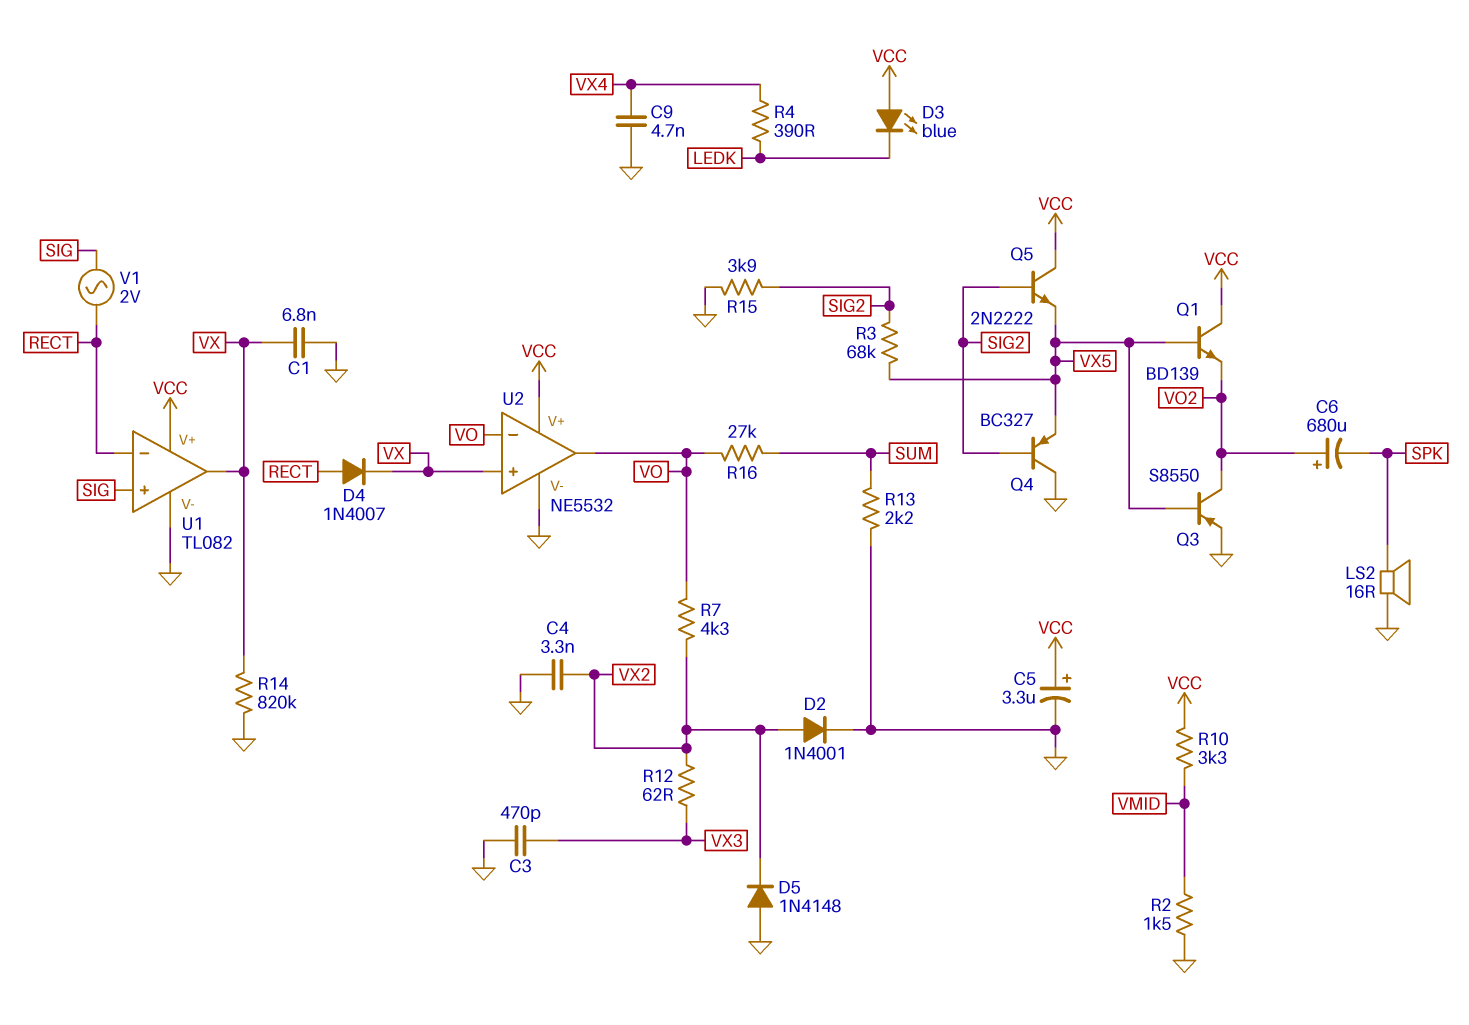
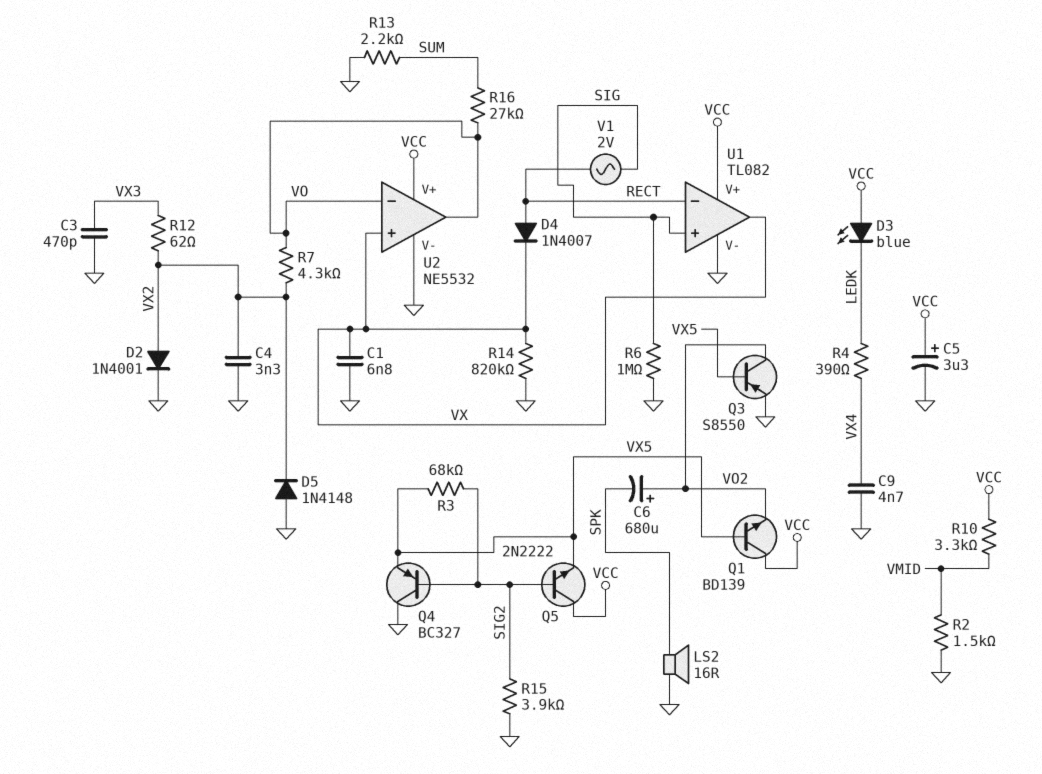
R6: none -> 1M (GND, SIG)

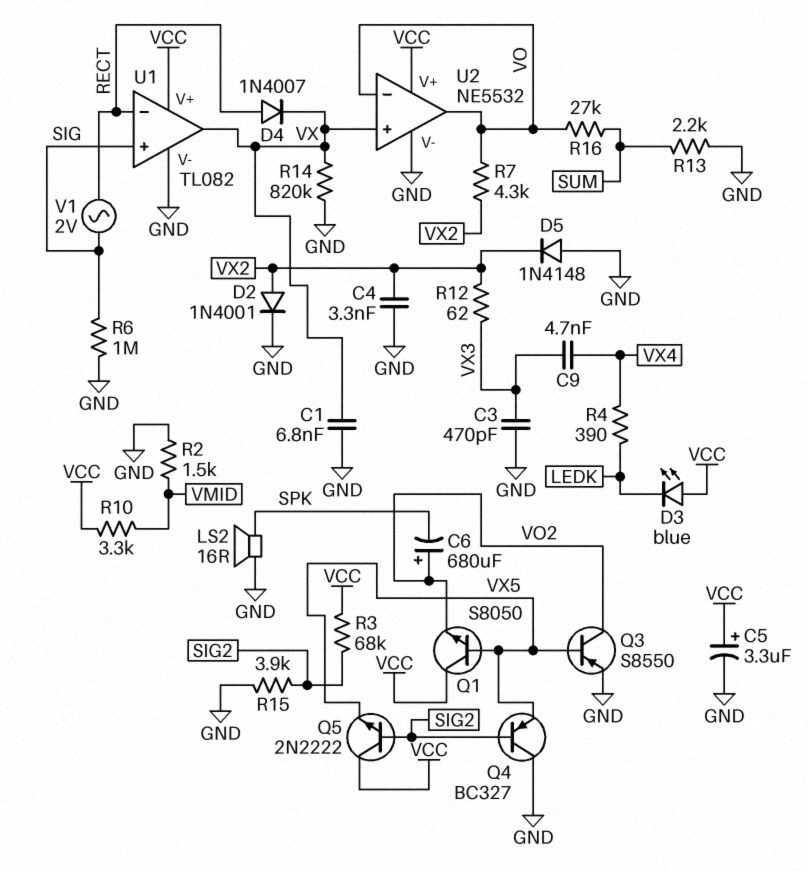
C9: 4.7nF (GND, VX4) -> 4.7nF (VX3, VX4)
Q1: NPN BD139 (B VX5, C VCC, E VO2) -> NPN S8050 (B VX5, C VCC, E VO2)
R3: 68k (SIG2, VX5) -> 68k (SIG2, VCC)

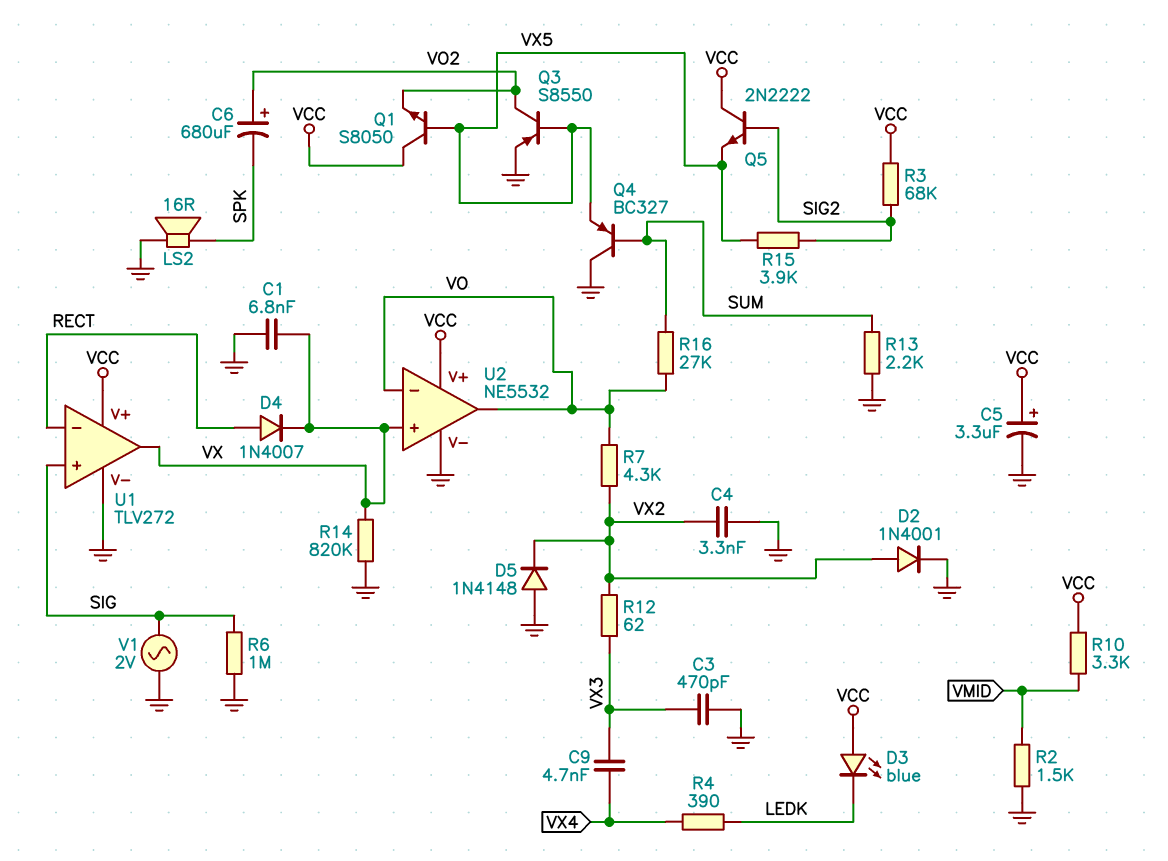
Q4: PNP BC327 (B SIG2, C GND, E VX5) -> PNP BC327 (B SUM, C GND, E VX5)
R15: 3.9k (GND, SIG2) -> 3.9k (SIG2, VX5)
U1: TL082 -> TLV272
V1: AC 2V (RECT, SIG) -> AC 2V (GND, SIG)

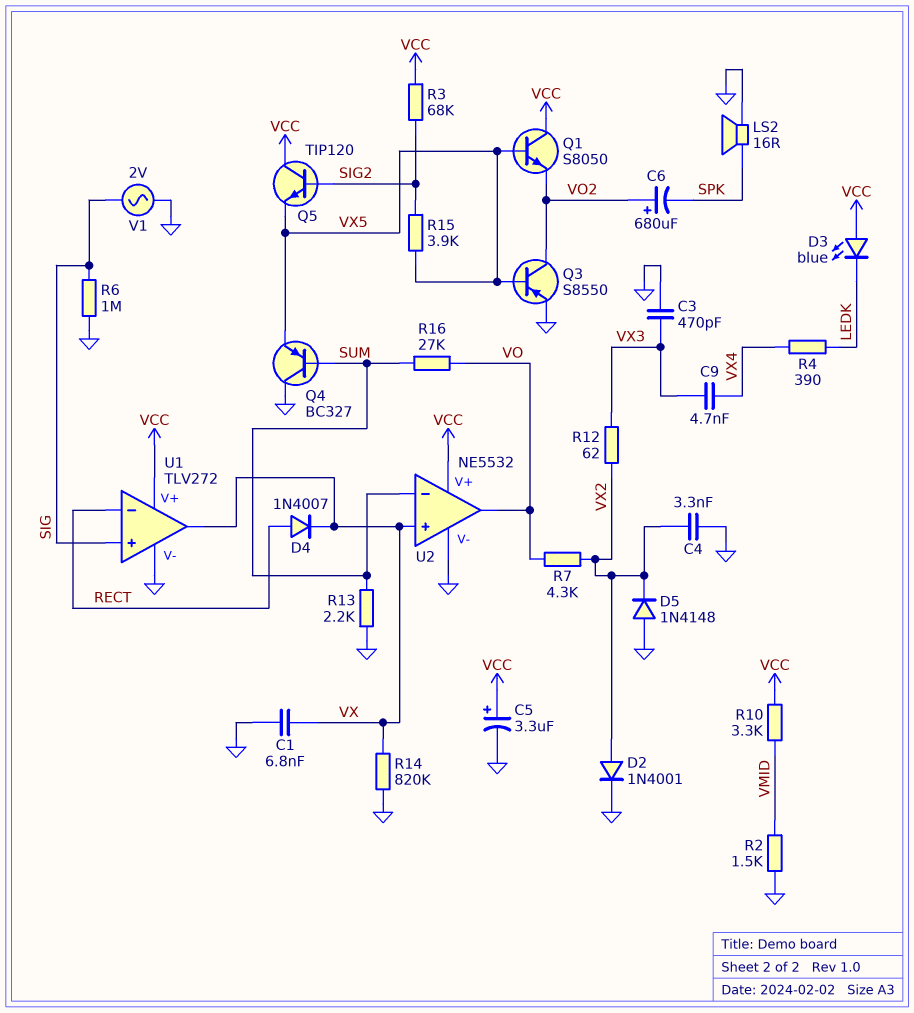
Q5: NPN 2N2222 (B SIG2, C VCC, E VX5) -> NPN TIP120 (B SIG2, C VCC, E VX5)
U2 pin in-: VO -> SUM

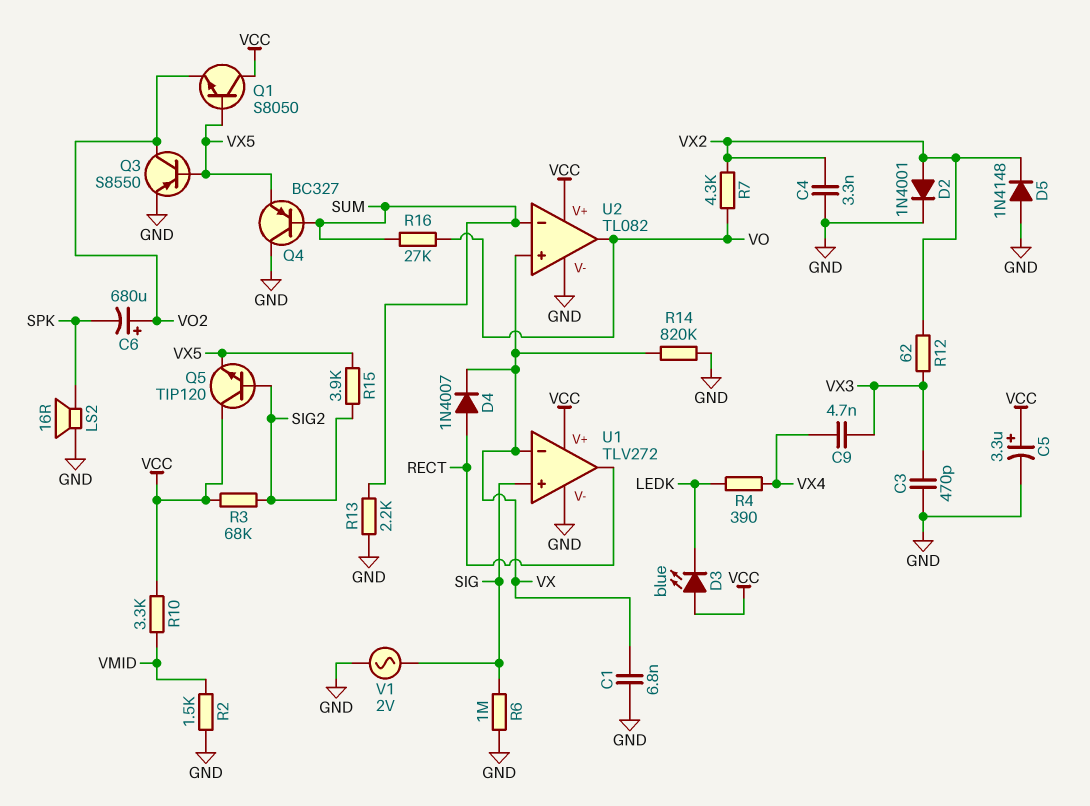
U1 pin in-: RECT -> VX
U1 pin out: VX -> RECT
U2: NE5532 -> TL082

